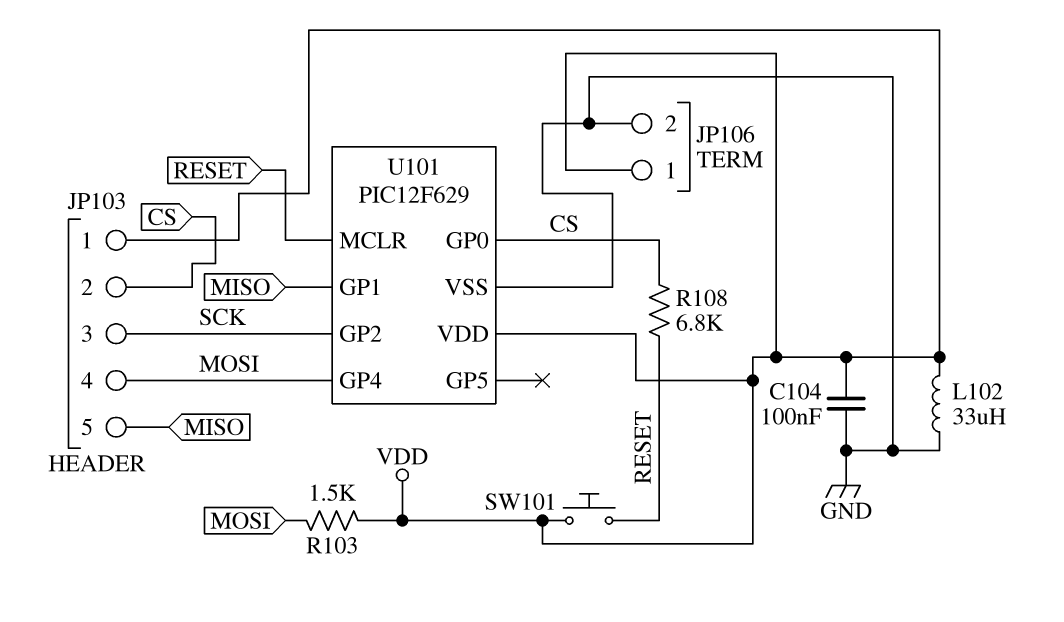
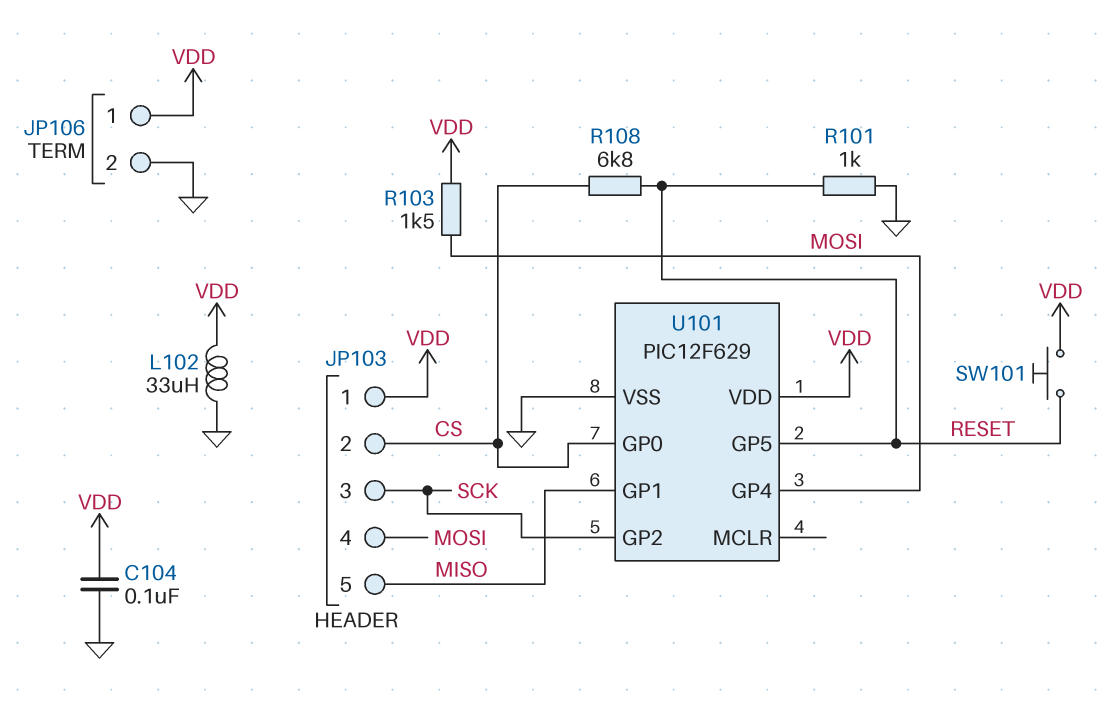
R101: none -> 1k (GND, RESET)
U101 pin GP5: none -> RESET
U101 pin MCLR: RESET -> none

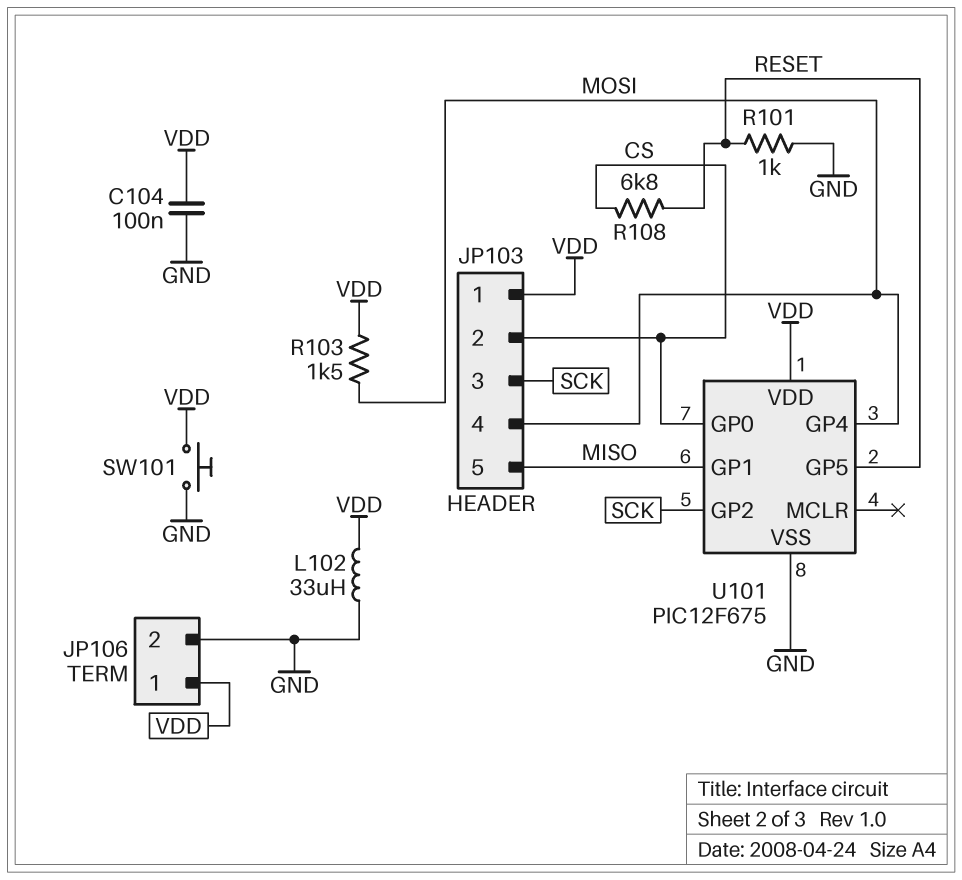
SW101: button (RESET, VDD) -> button (GND, VDD)
U101: PIC12F629 -> PIC12F675

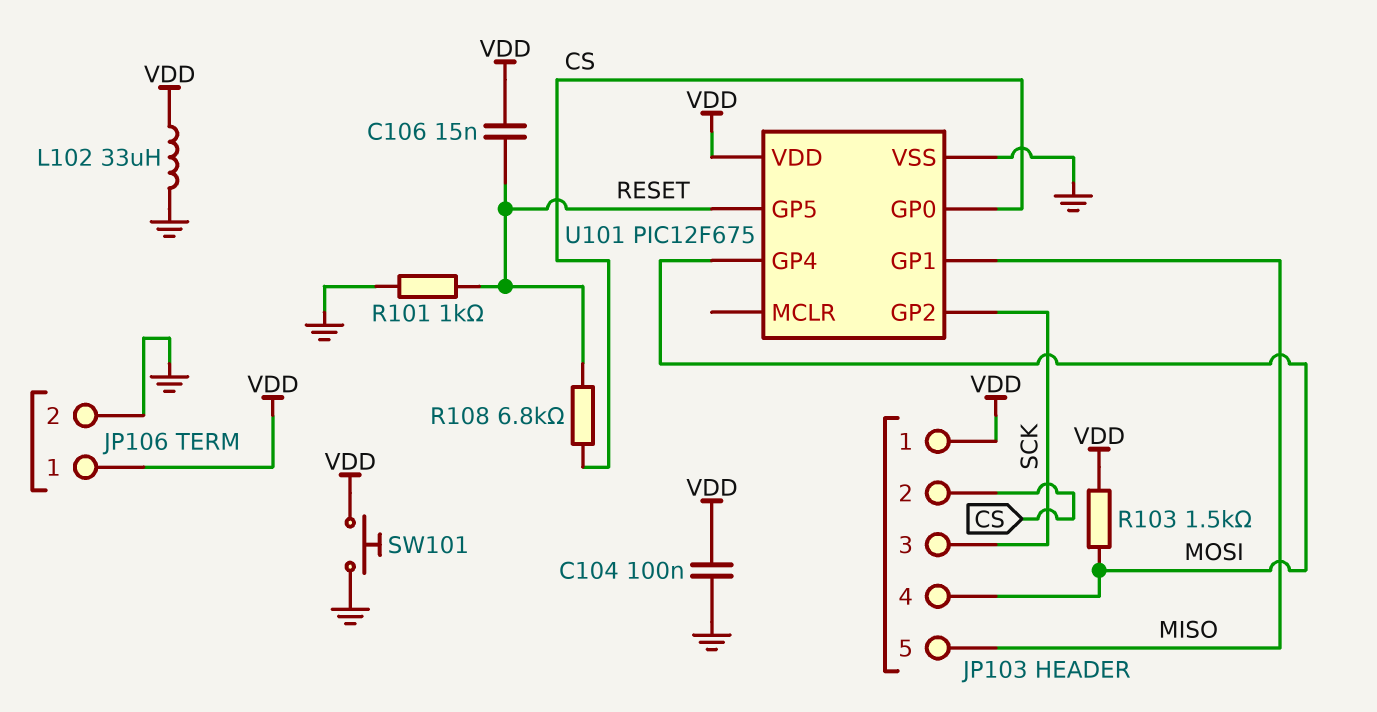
C106: none -> 15nF (RESET, VDD)

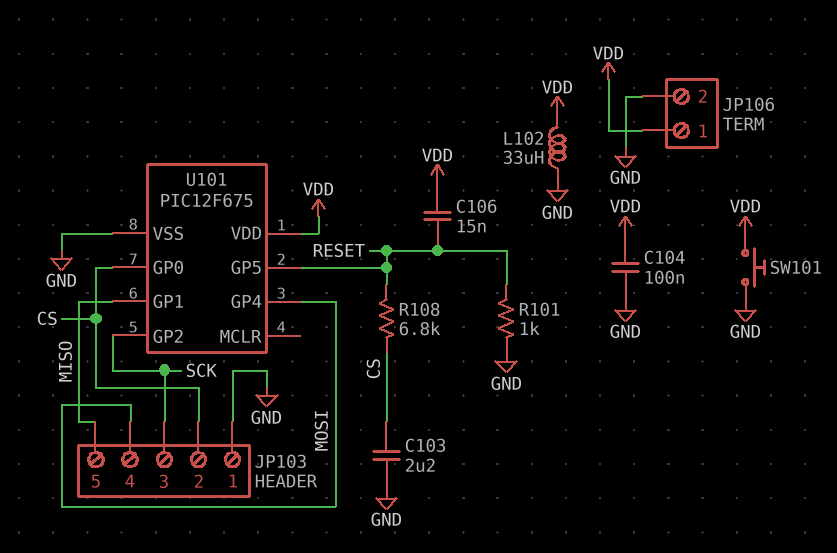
C103: none -> 2.2uF (CS, GND)
JP103 pin 1: VDD -> GND
R103: 1.5k (MOSI, VDD) -> none

